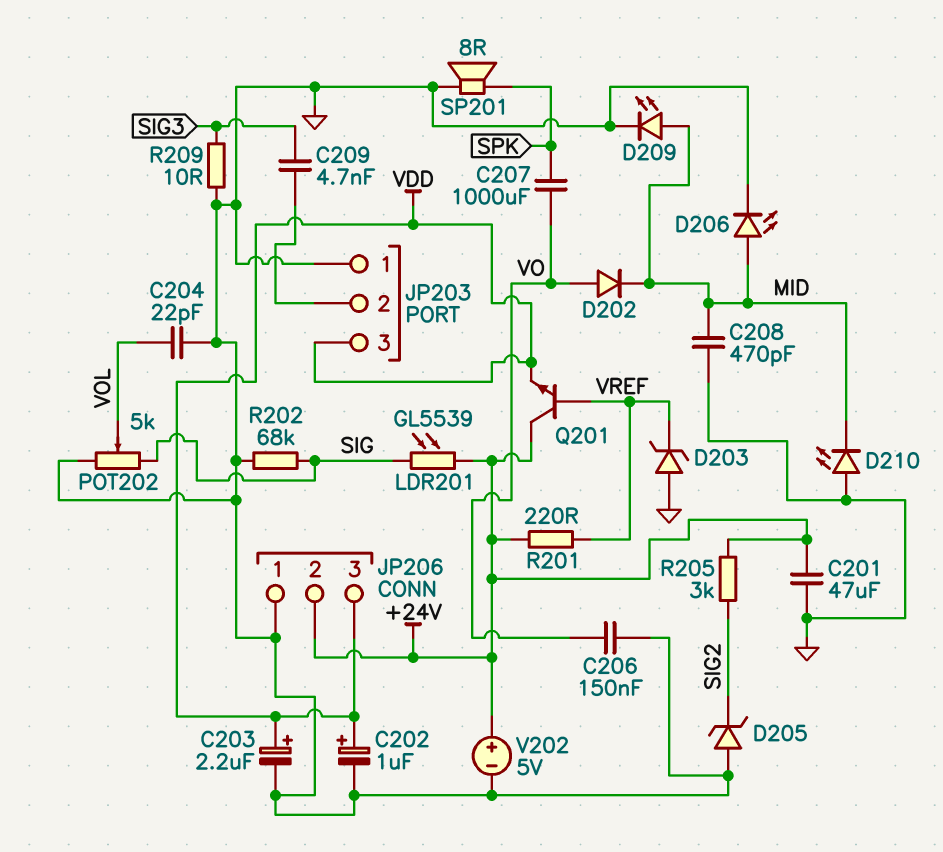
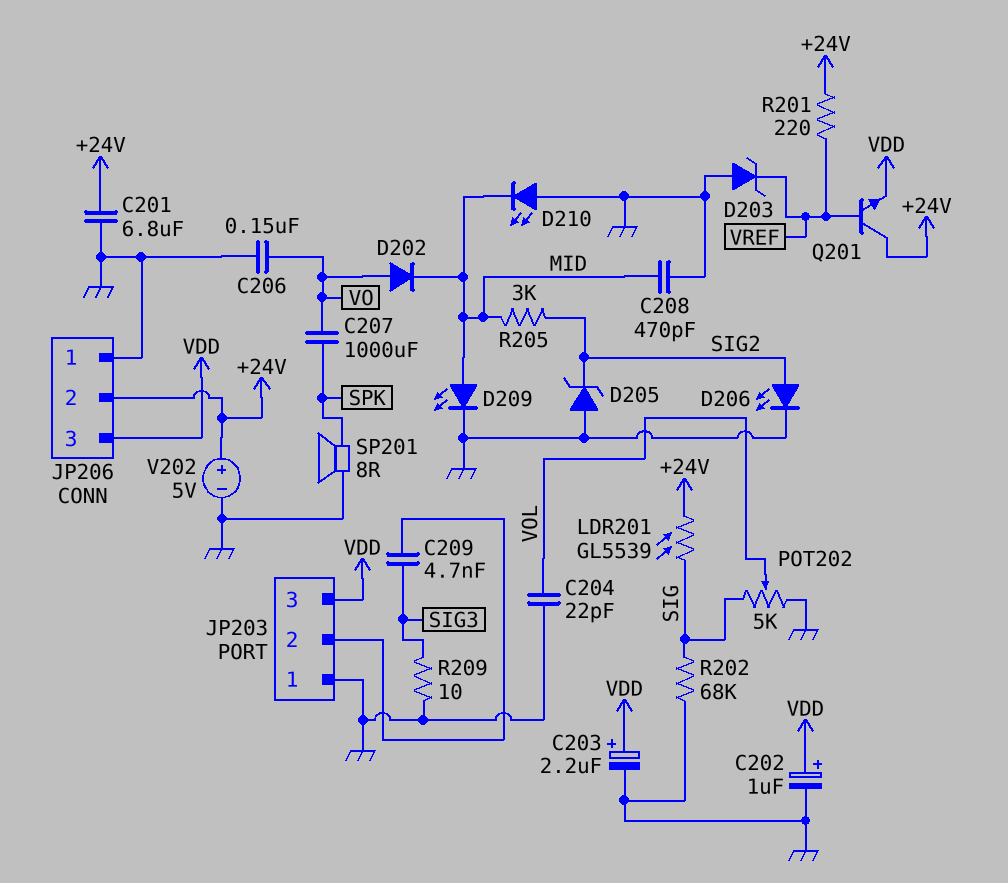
C201: 47uF (+24V, GND) -> 6.8uF (+24V, GND)
D206: LED (A MID, K GND) -> LED (A SIG2, K GND)
R205: 3k (+24V, SIG2) -> 3k (MID, SIG2)

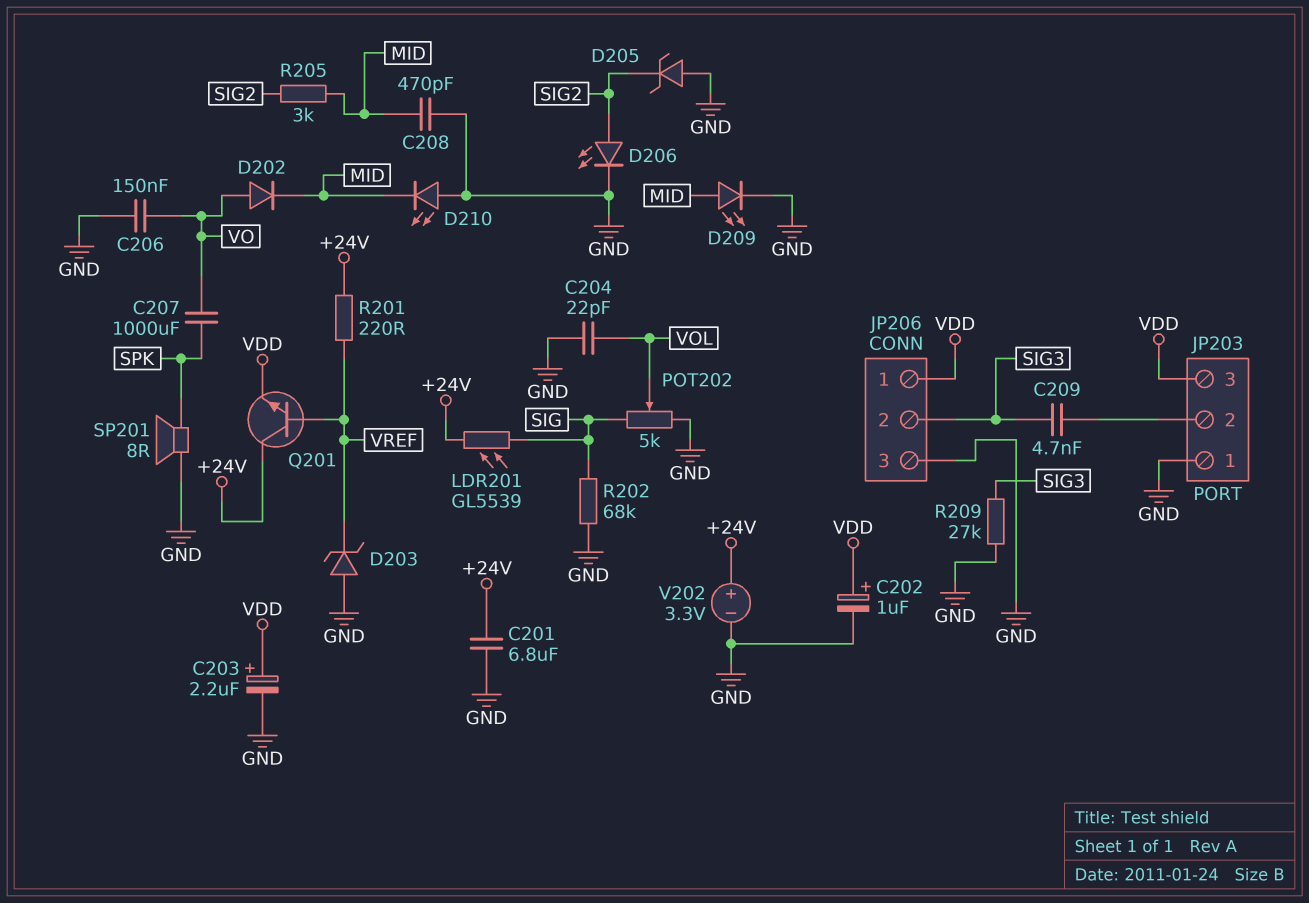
JP206 pin 1: GND -> VDD
JP206 pin 2: +24V -> SIG3
JP206 pin 3: VDD -> GND
R209: 10 (GND, SIG3) -> 27k (GND, SIG3)
V202: 5V (plus +24V, minus GND) -> 3.3V (plus +24V, minus GND)

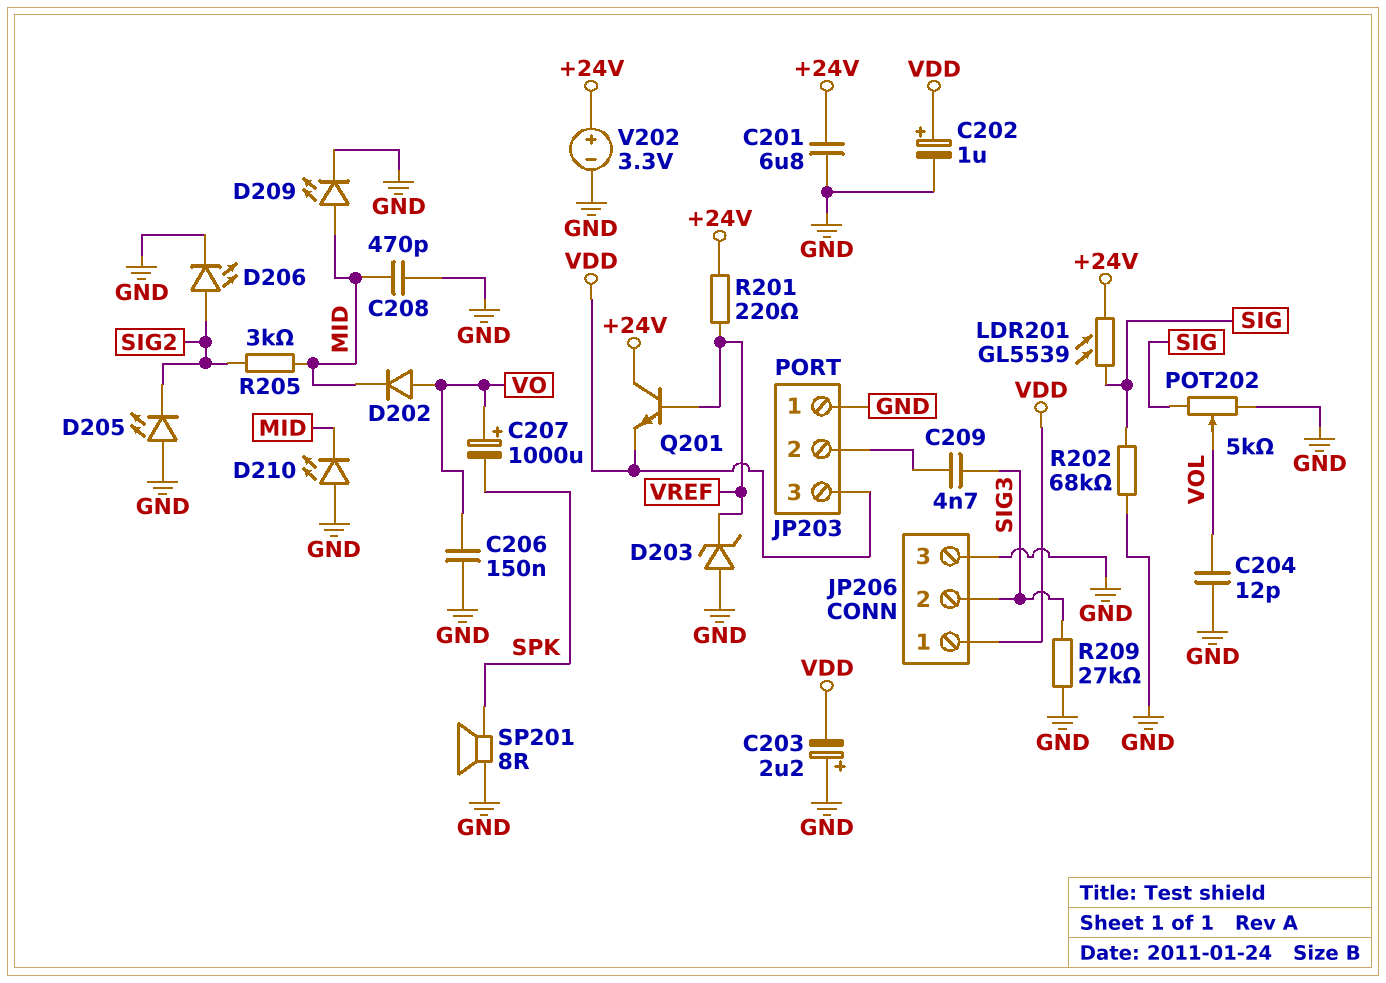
C203: 2.2uF (plus VDD, minus GND) -> 2.2uF (plus GND, minus VDD)
C204: 22pF (GND, VOL) -> 12pF (GND, VOL)
C207: 1000uF (SPK, VO) -> 1000uF (plus VO, minus SPK)
D205: zener (A GND, K SIG2) -> LED (A GND, K SIG2)

